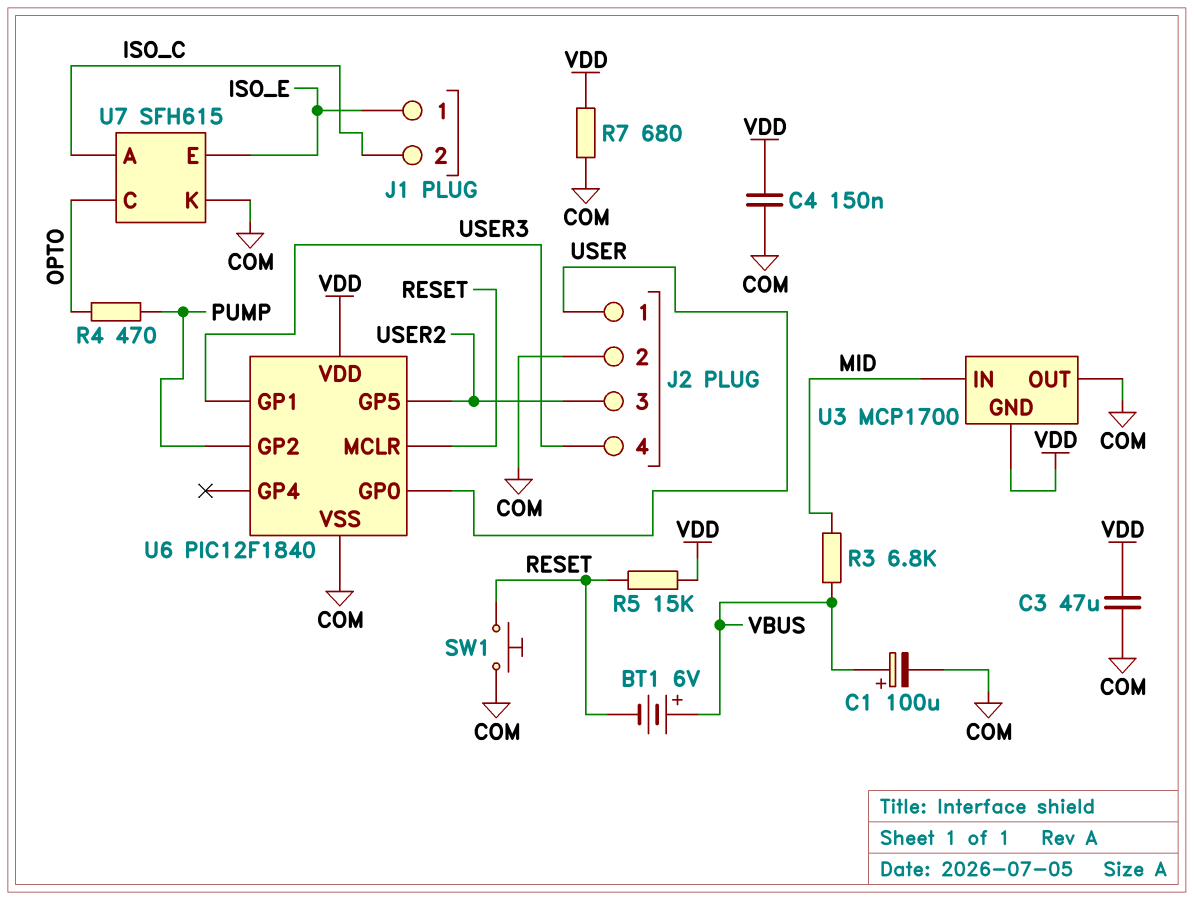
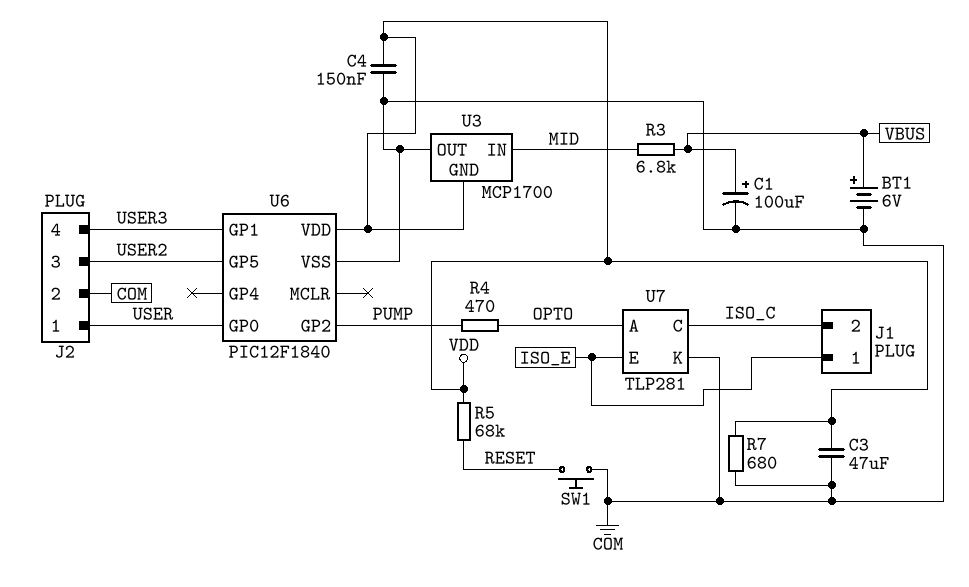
BT1: 6V (plus VBUS, minus RESET) -> 6V (plus VBUS, minus COM)
R5: 15k (RESET, VDD) -> 68k (RESET, VDD)
U6 pin MCLR: RESET -> none
U7: SFH615 -> TLP281
U7 pin A: ISO_C -> OPTO
U7 pin C: OPTO -> ISO_C

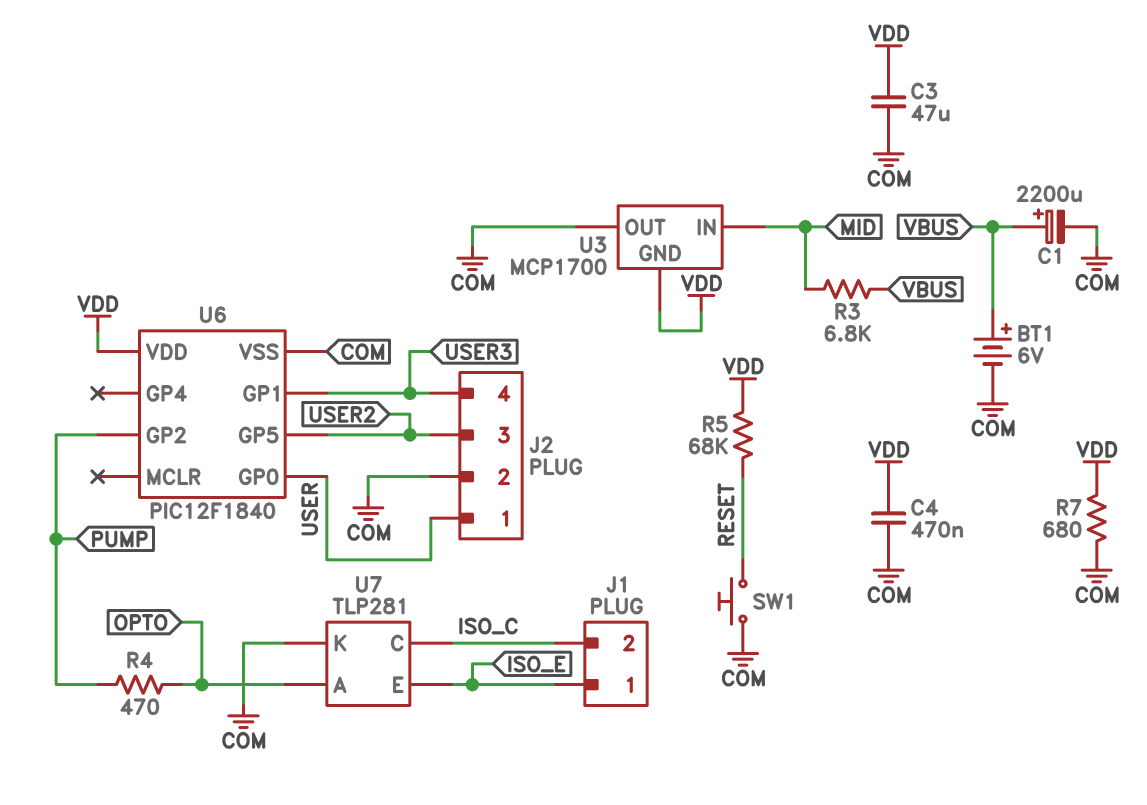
C1: 100uF (plus VBUS, minus COM) -> 2200uF (plus VBUS, minus COM)
C4: 150nF (COM, VDD) -> 470nF (COM, VDD)

